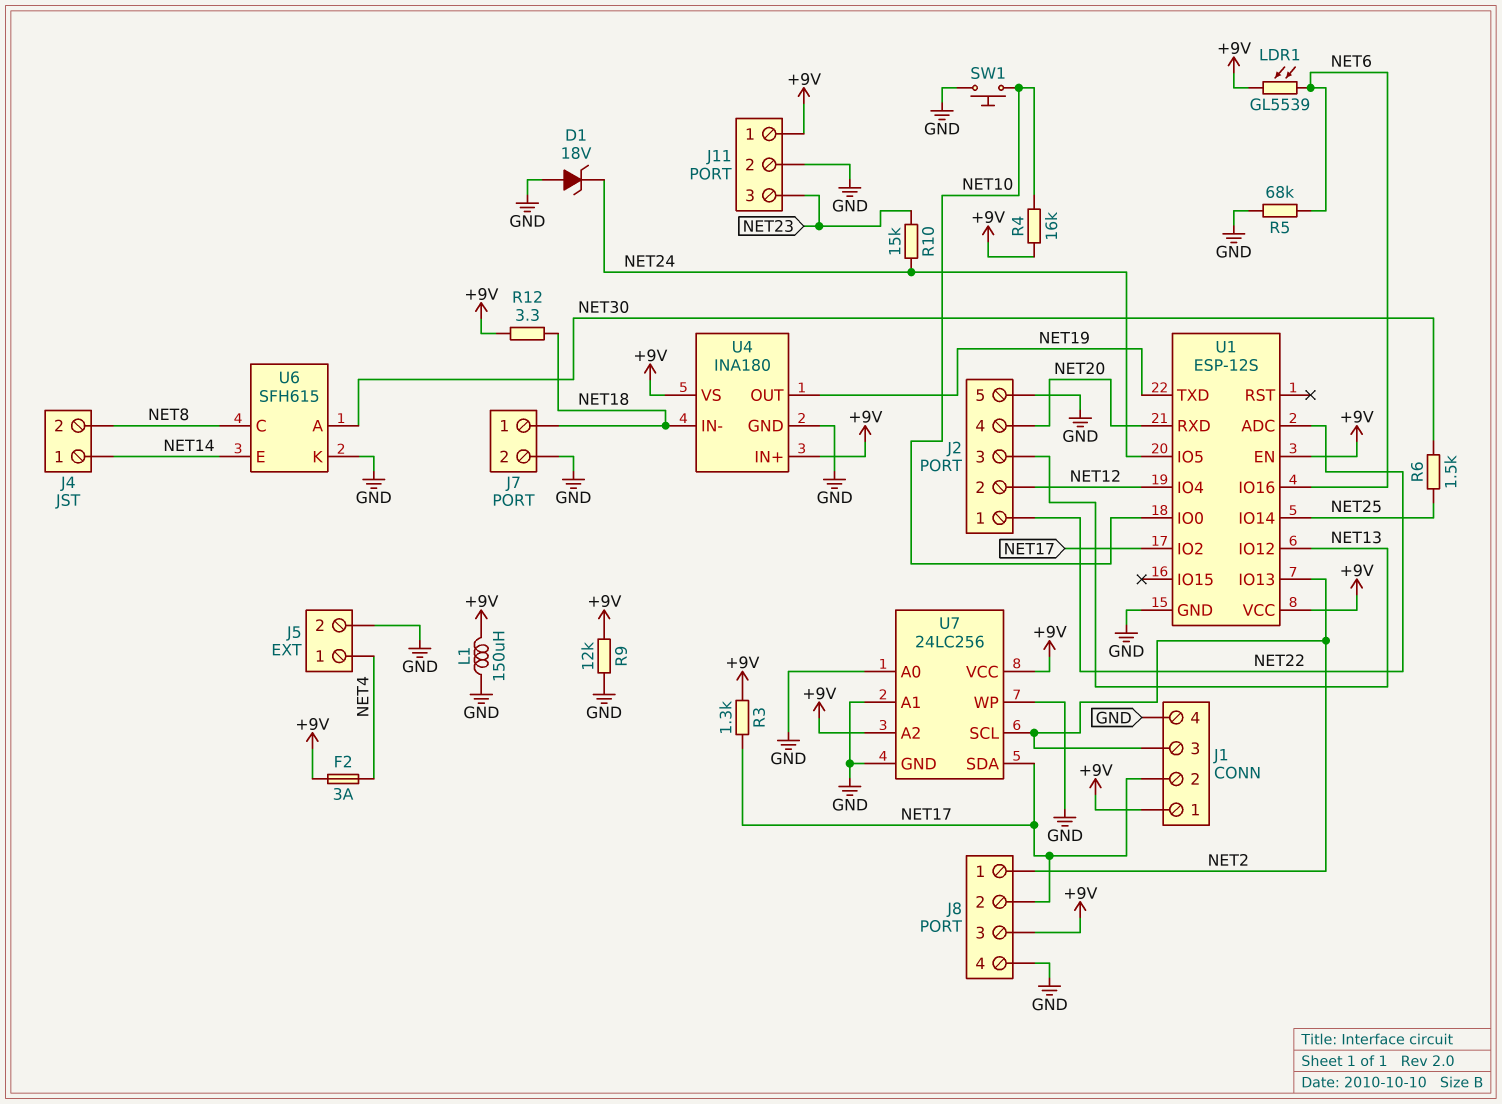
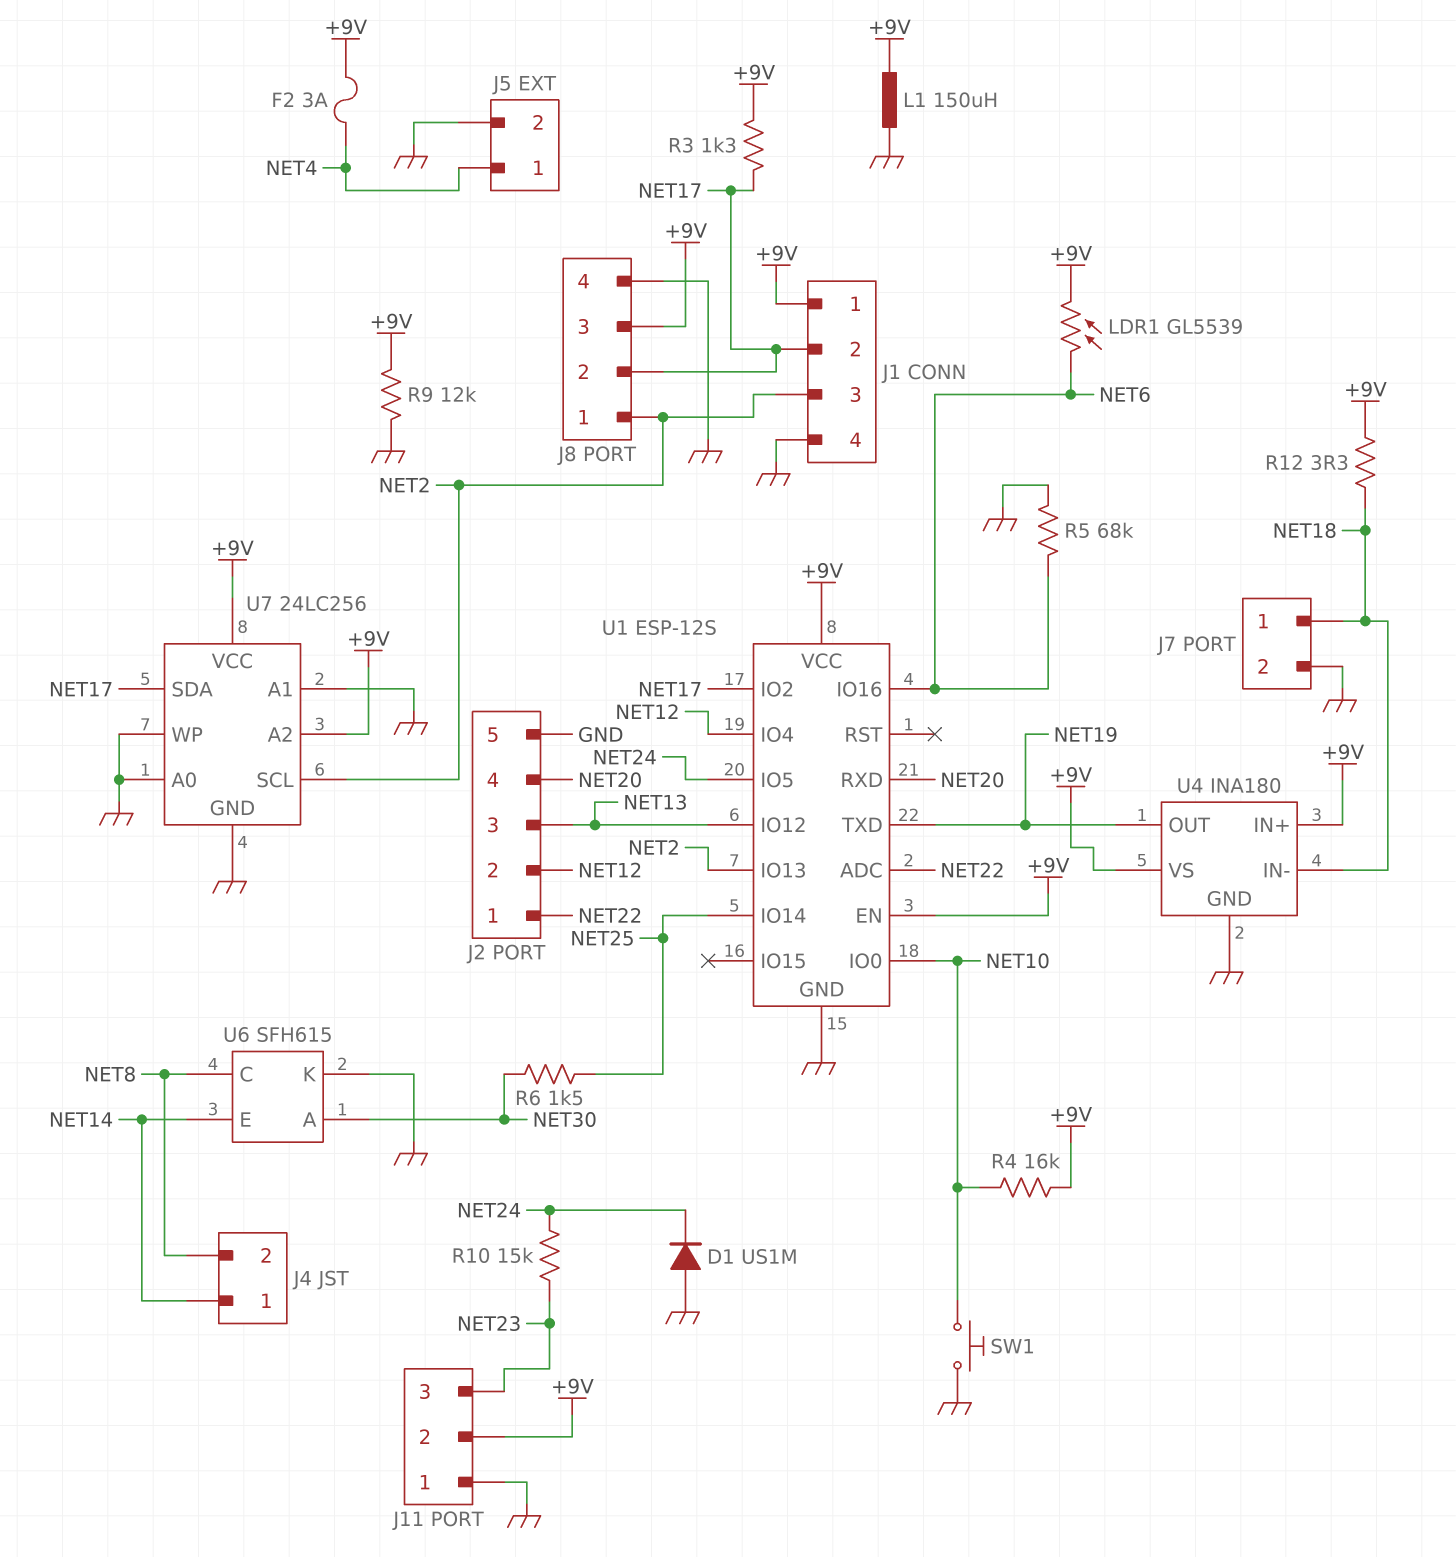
D1: zener 18V (A GND, K NET24) -> diode US1M (A GND, K NET24)
J11 pin 1: +9V -> GND
J11 pin 2: GND -> +9V

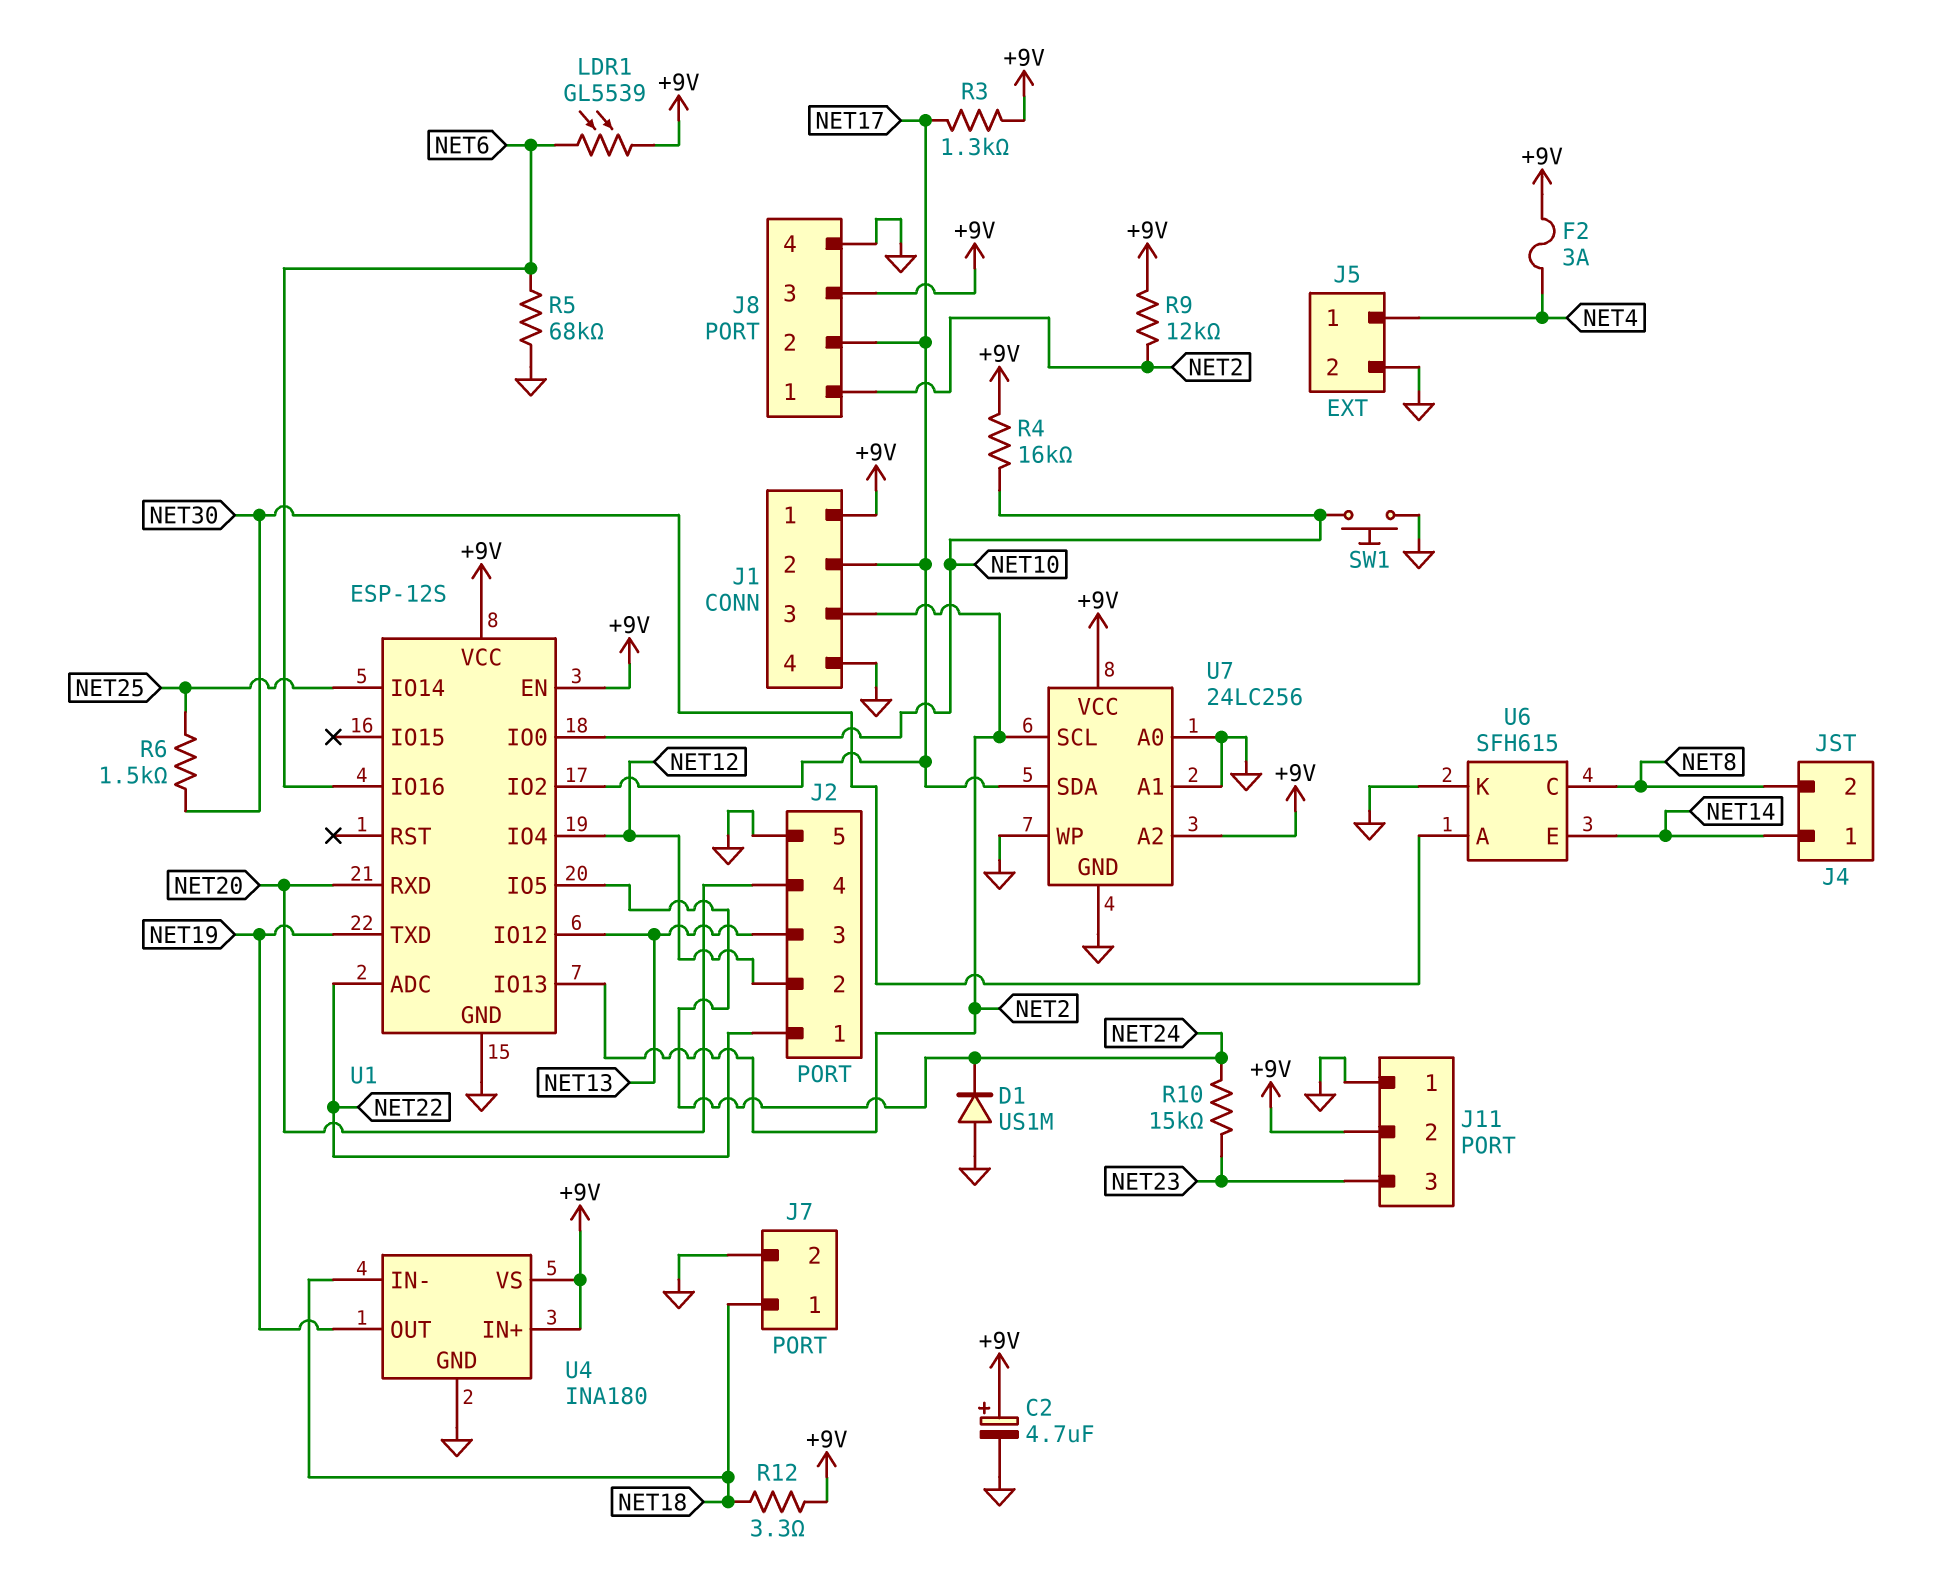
C2: none -> 4.7uF (plus +9V, minus GND)
L1: 150uH (+9V, GND) -> none
R9: 12k (+9V, GND) -> 12k (+9V, NET2)

